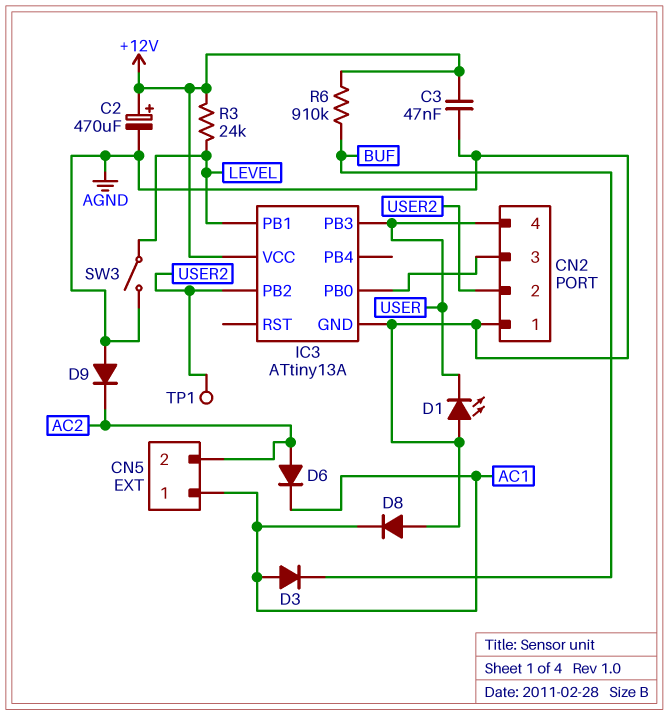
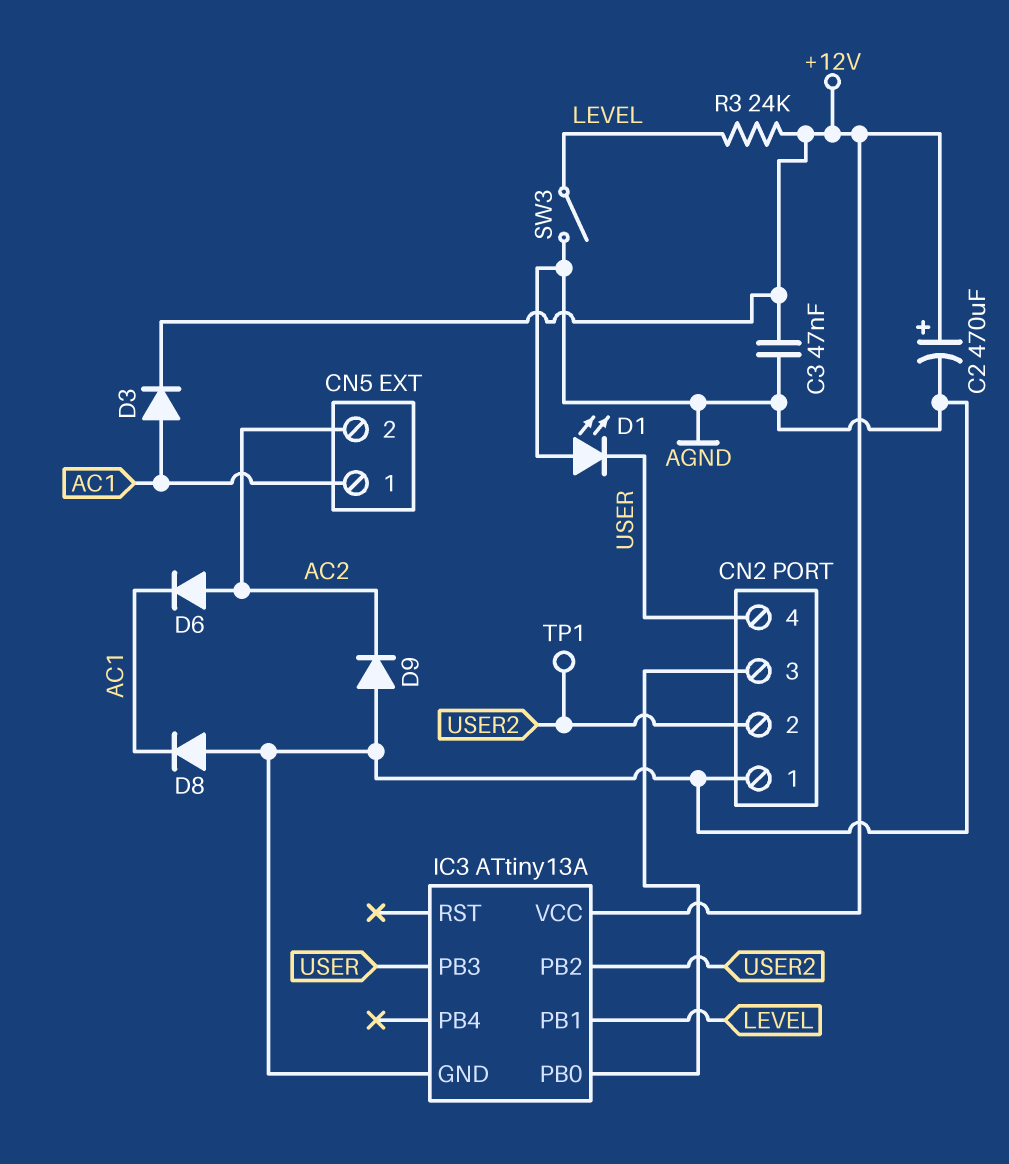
D3: diode (A AC1, K BUF) -> diode (A AC1, K +12V)
R6: 910k (+12V, BUF) -> none

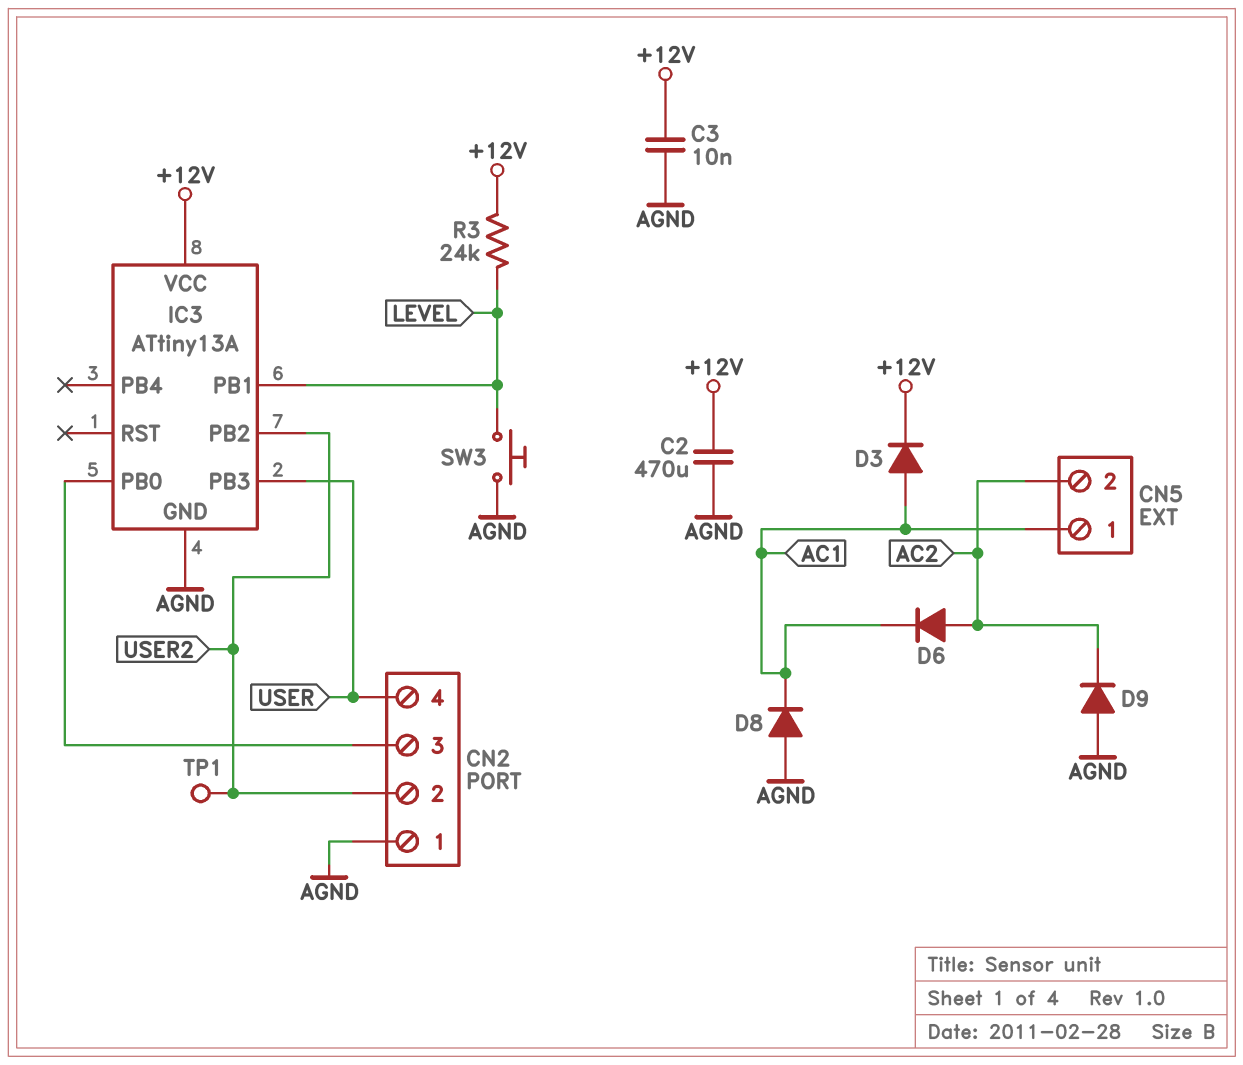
C2: 470uF (plus +12V, minus AGND) -> 470uF (+12V, AGND)
C3: 47nF (+12V, AGND) -> 10nF (+12V, AGND)
D1: LED (A AGND, K USER) -> none
SW3: switch (AGND, LEVEL) -> button (AGND, LEVEL)

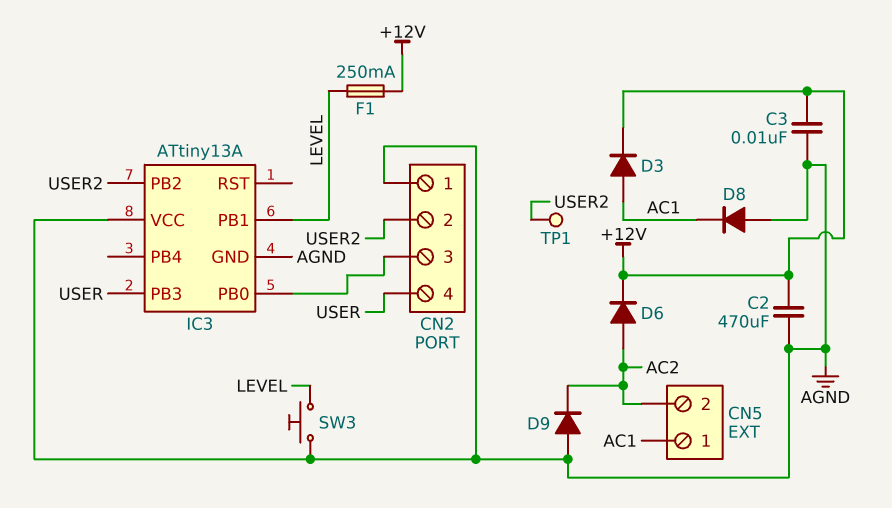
D6: diode (A AC2, K AC1) -> diode (A AC2, K +12V)
F1: none -> 250mA (+12V, LEVEL)
IC3 pin VCC: +12V -> AGND
R3: 24k (+12V, LEVEL) -> none

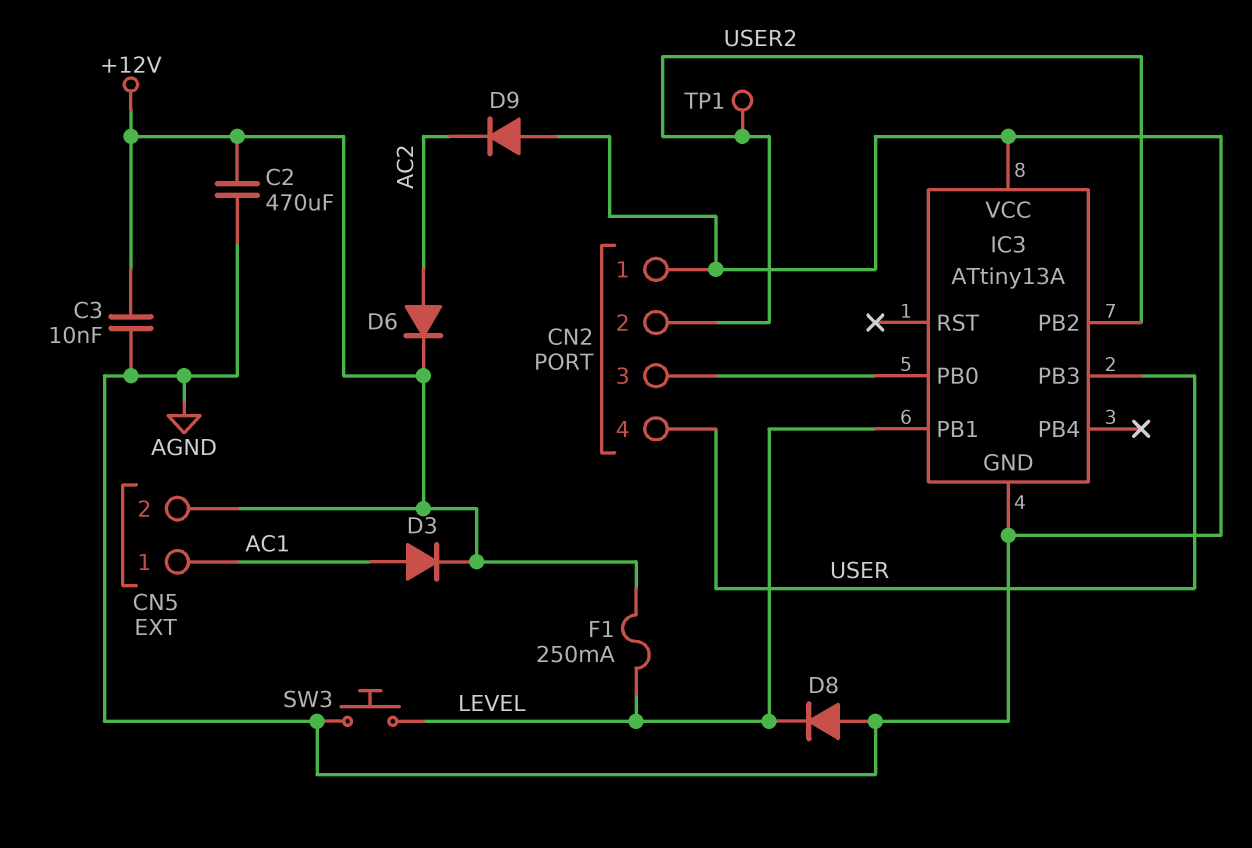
CN5 pin 2: AC2 -> +12V
D8: diode (A AGND, K AC1) -> diode (A AGND, K LEVEL)

